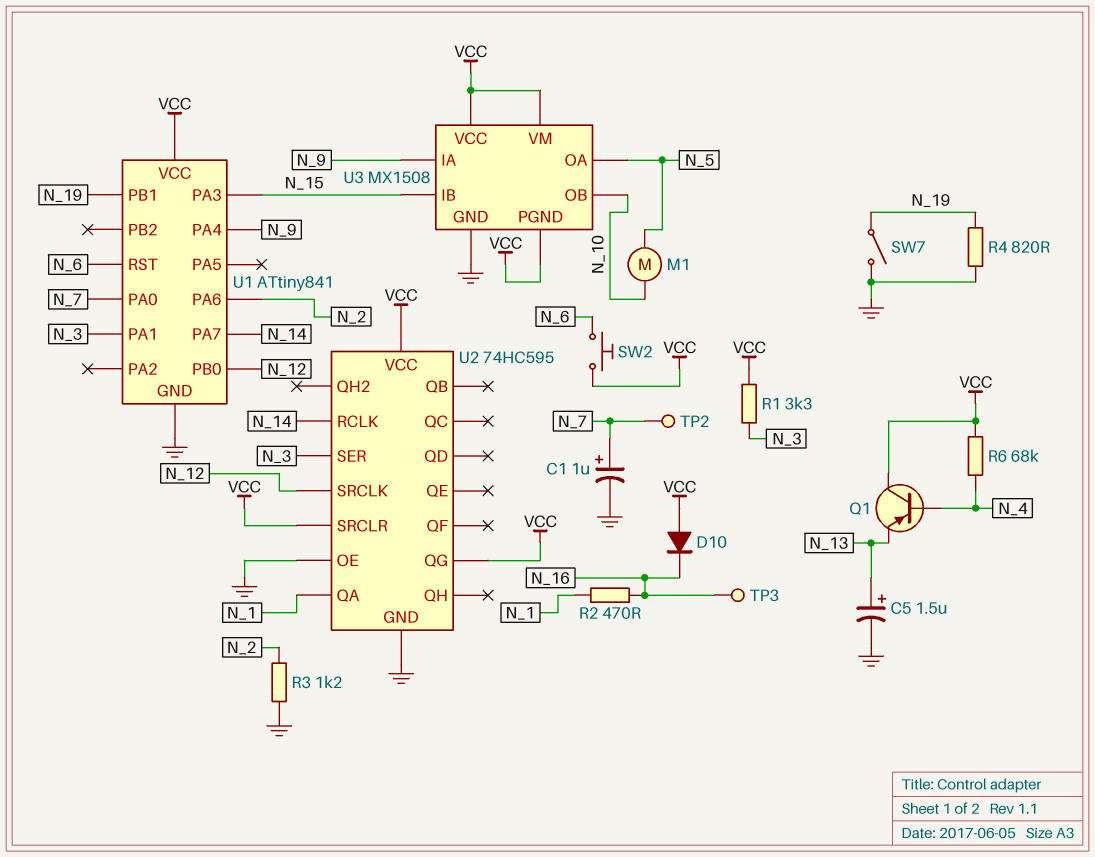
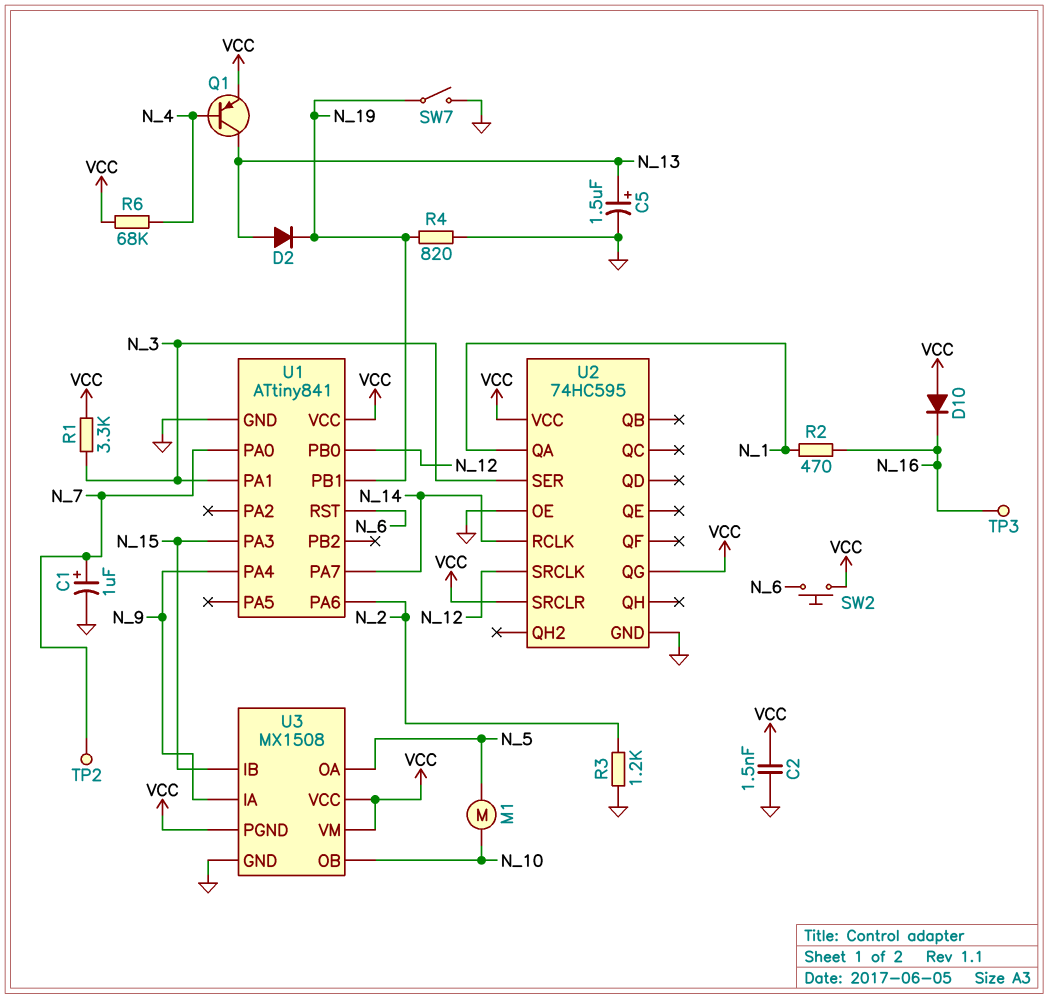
C2: none -> 1.5nF (GND, VCC)
D2: none -> diode (A N_13, K N_19)
Q1: PNP (B N_4, C VCC, E N_13) -> PNP (B N_4, C N_13, E VCC)

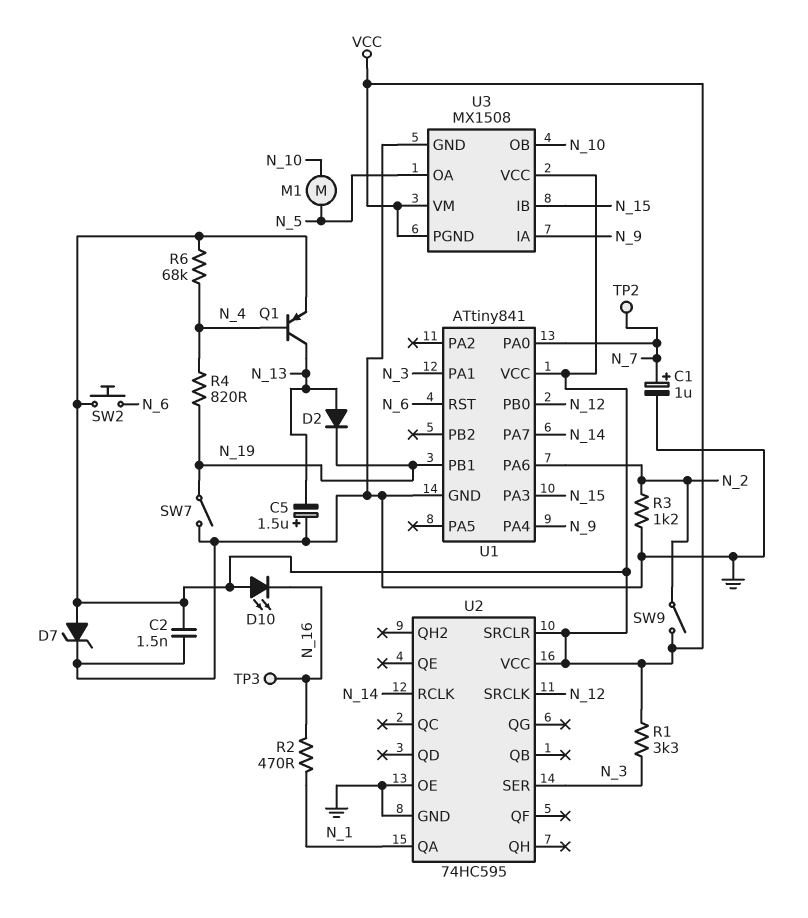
C5: 1.5uF (plus N_13, minus GND) -> 1.5uF (plus GND, minus N_13)
D7: none -> zener (A VCC, K GND)
D10: diode (A VCC, K N_16) -> LED (A VCC, K N_16)
R4: 820 (GND, N_19) -> 820 (N_4, N_19)
SW9: none -> switch (N_2, VCC)
U2 pin QG: VCC -> none

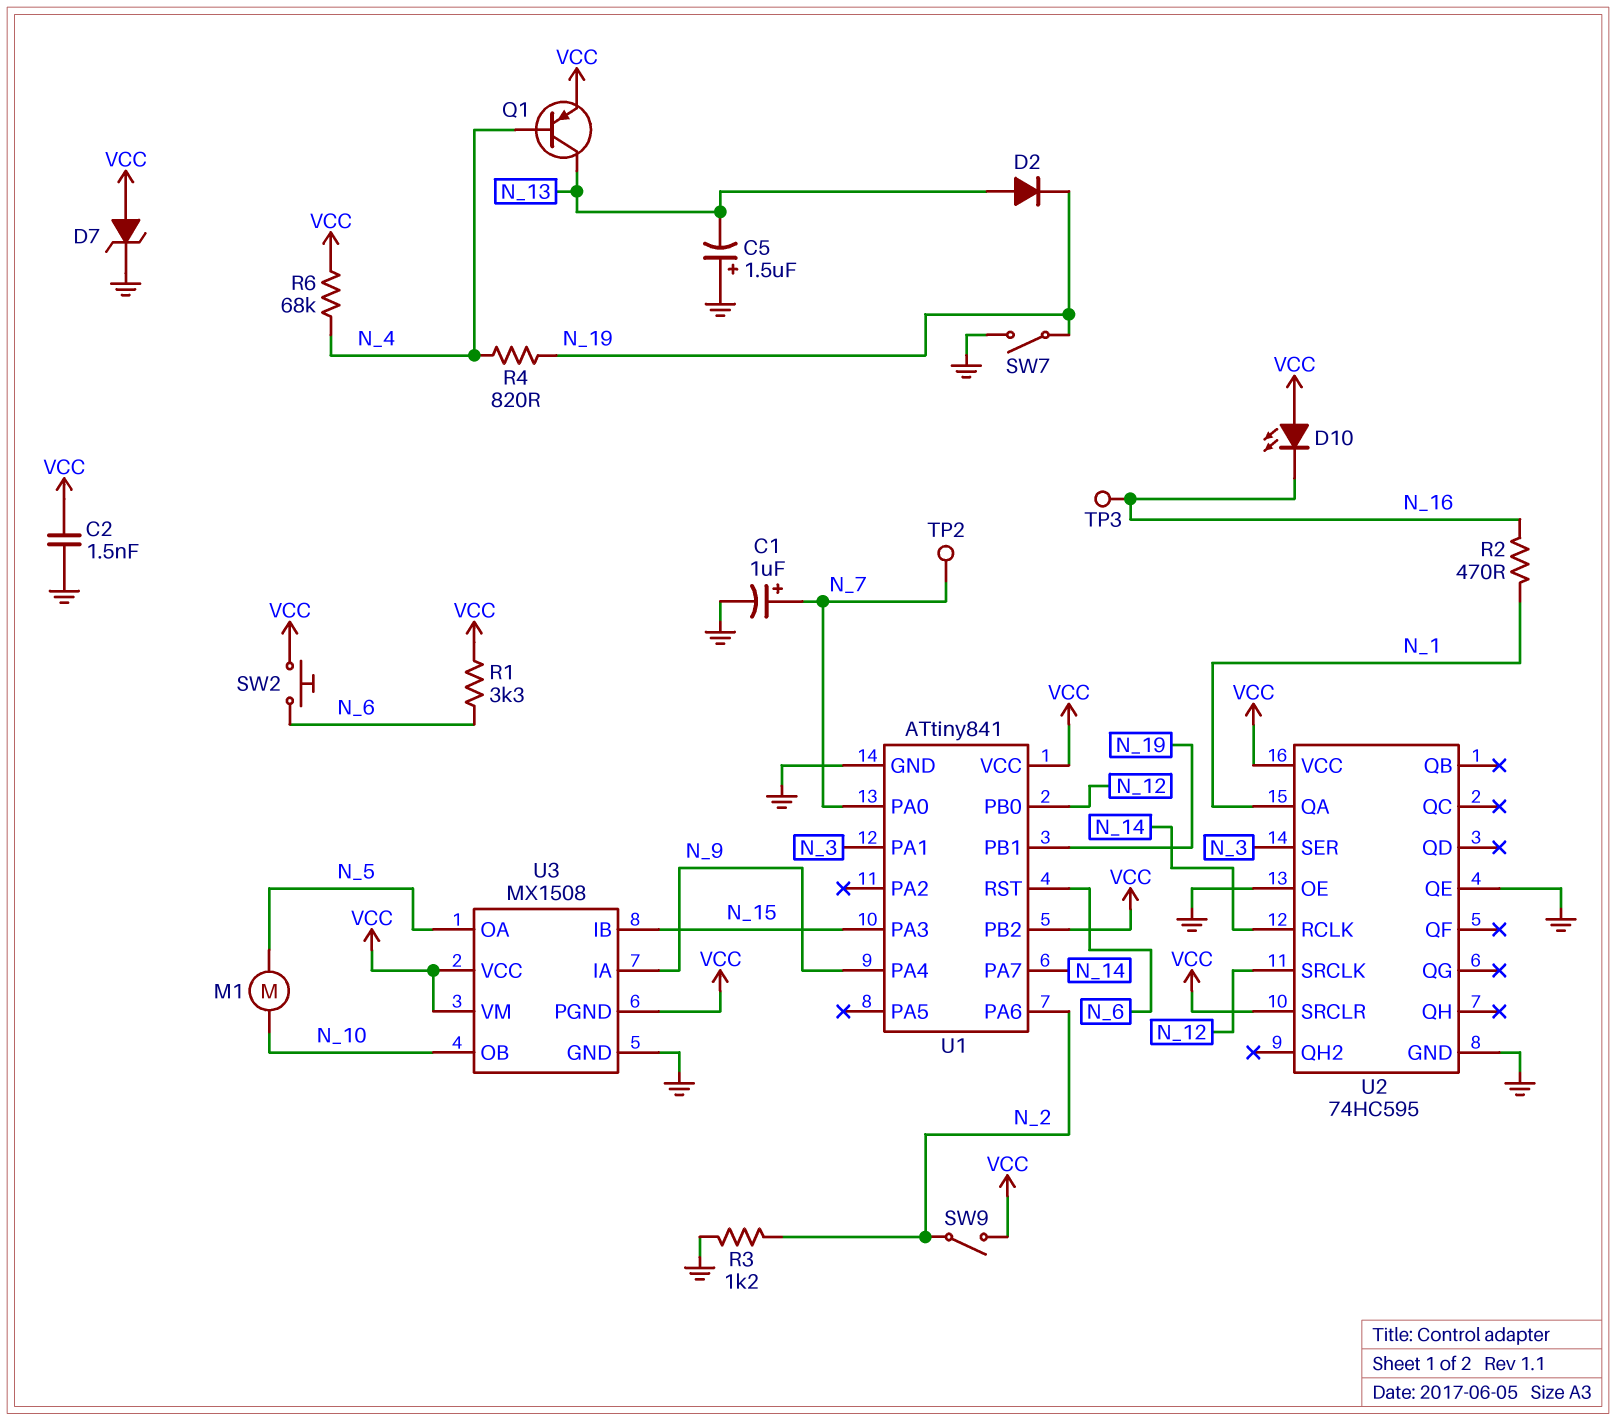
R1: 3.3k (N_3, VCC) -> 3.3k (N_6, VCC)
U1 pin PB2: none -> VCC
U2 pin QE: none -> GND

